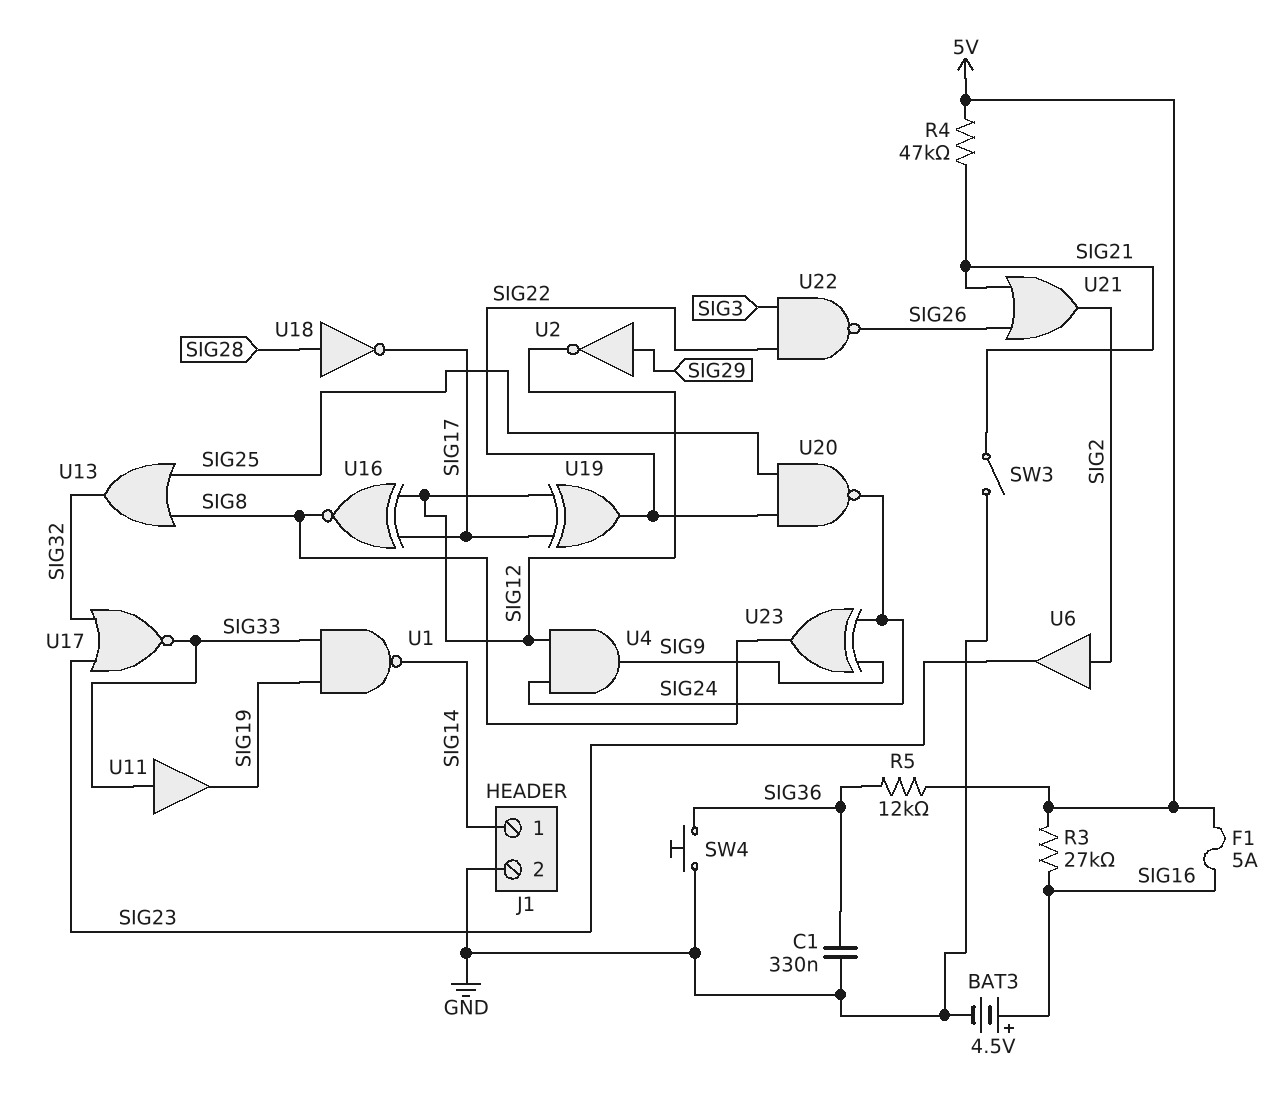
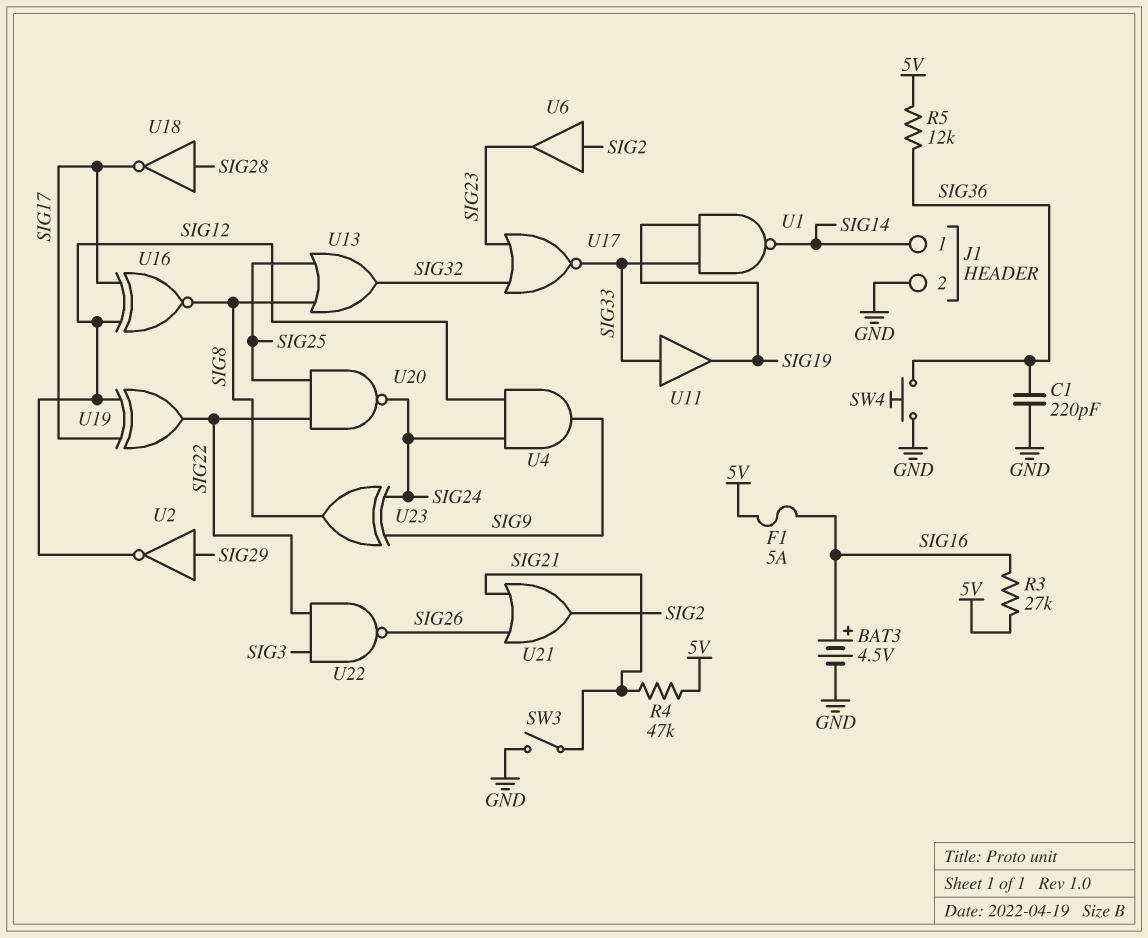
C1: 330nF (GND, SIG36) -> 220pF (GND, SIG36)

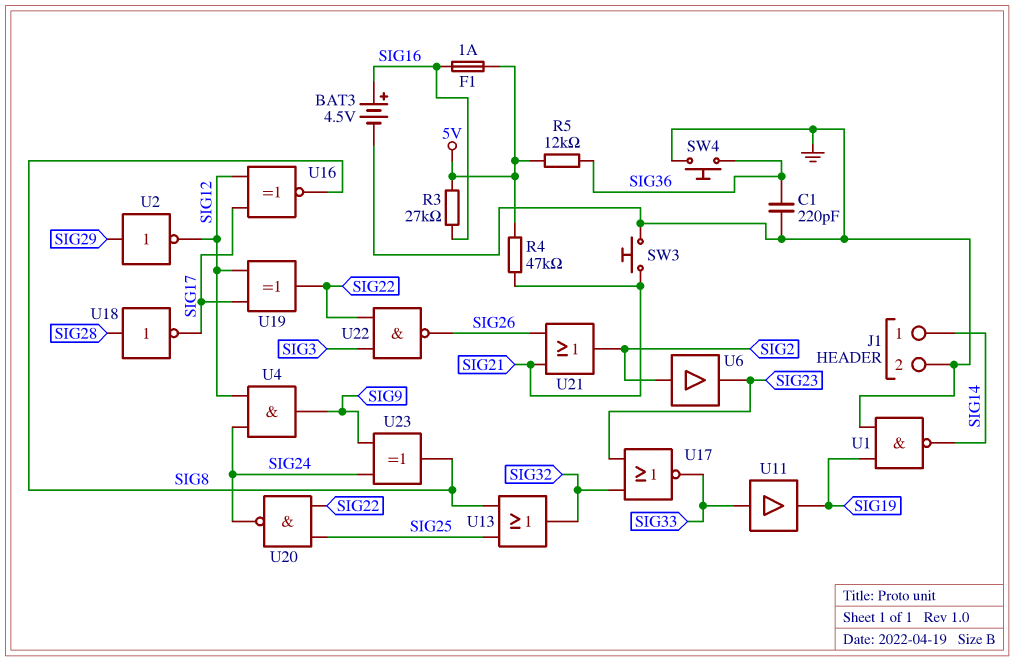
F1: 5A (5V, SIG16) -> 1A (5V, SIG16)
SW3: switch (GND, SIG21) -> button (GND, SIG21)
U1: NAND (in SIG19, in SIG33, out SIG14) -> NAND (in GND, in SIG19, out SIG14)

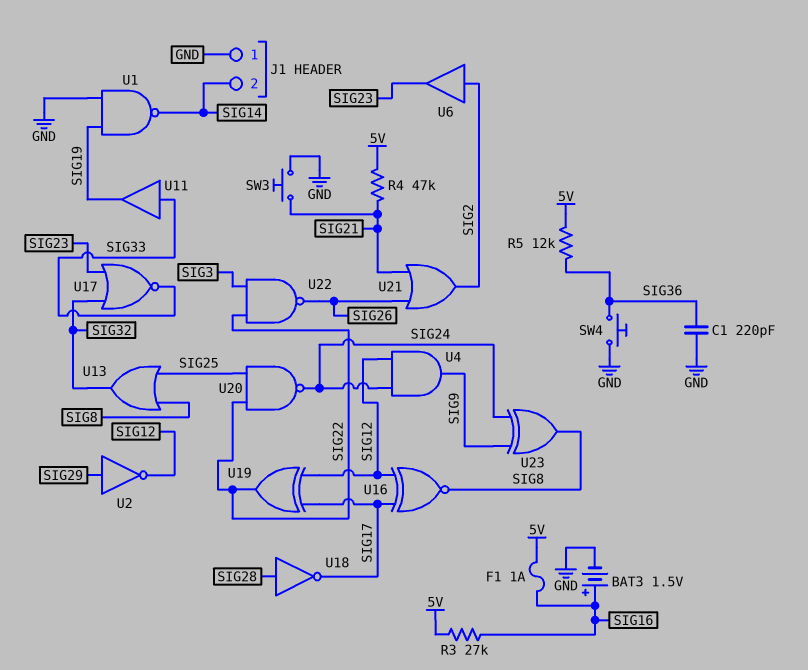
BAT3: 4.5V (plus SIG16, minus GND) -> 1.5V (plus SIG16, minus GND)
J1 pin 1: SIG14 -> GND
J1 pin 2: GND -> SIG14

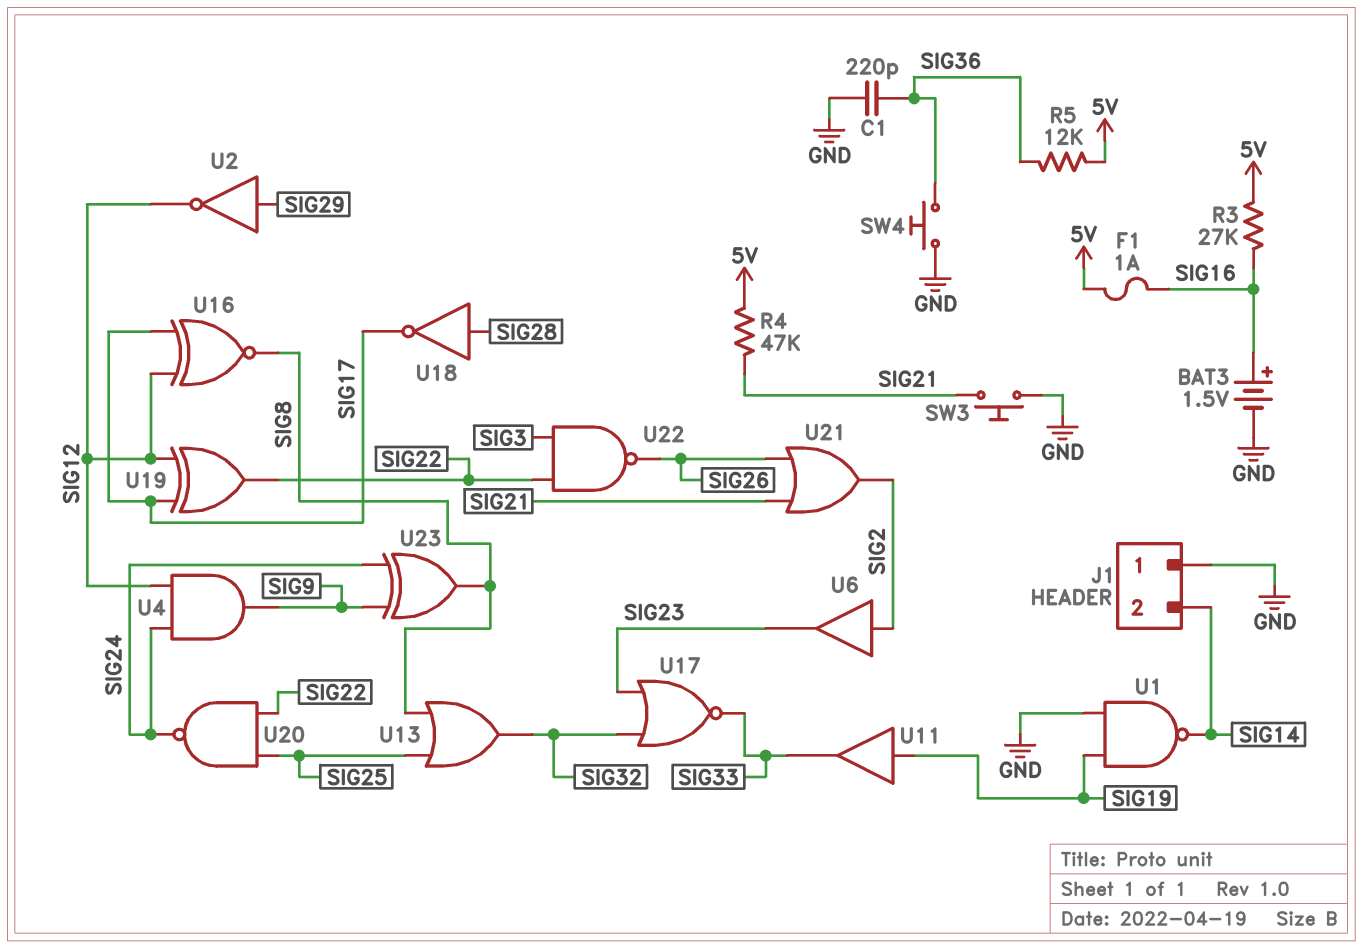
U11: buffer (in SIG33, out SIG19) -> buffer (in SIG19, out SIG33)

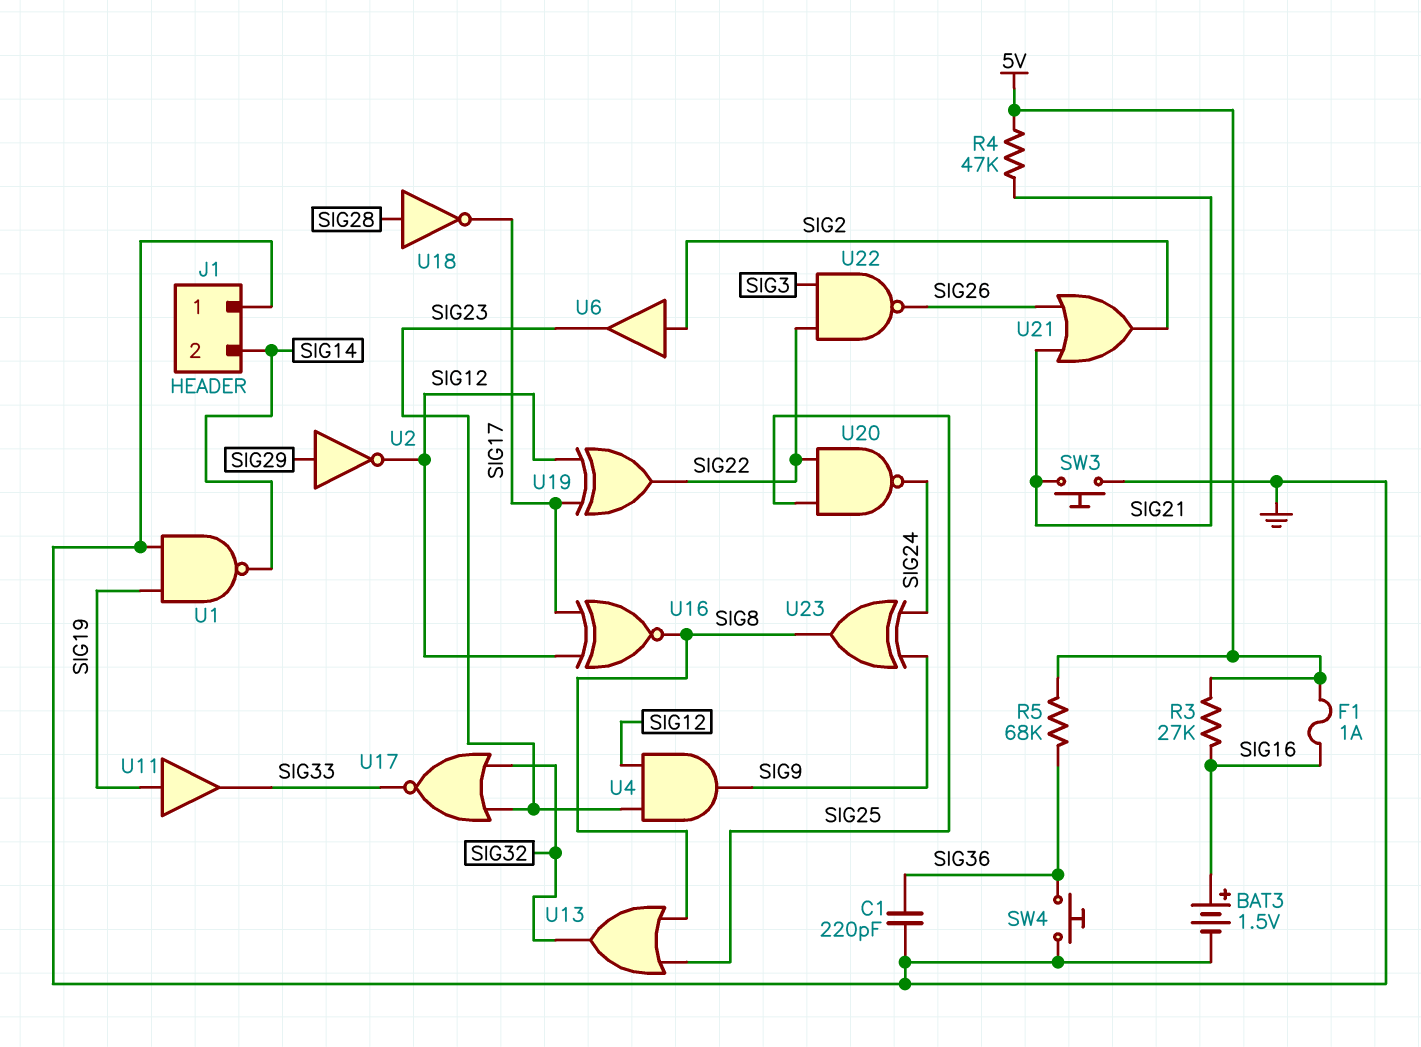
R5: 12k (5V, SIG36) -> 68k (5V, SIG36)
U4: AND (in SIG12, in SIG24, out SIG9) -> AND (in SIG12, in SIG23, out SIG9)

